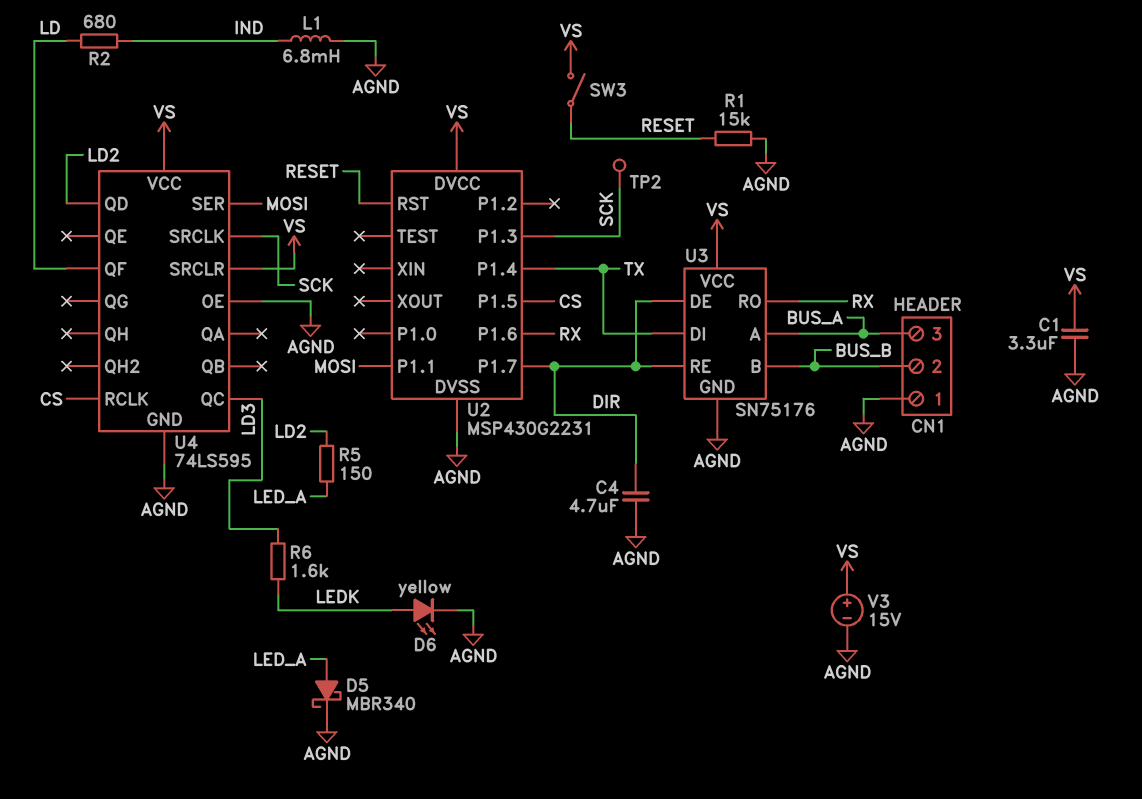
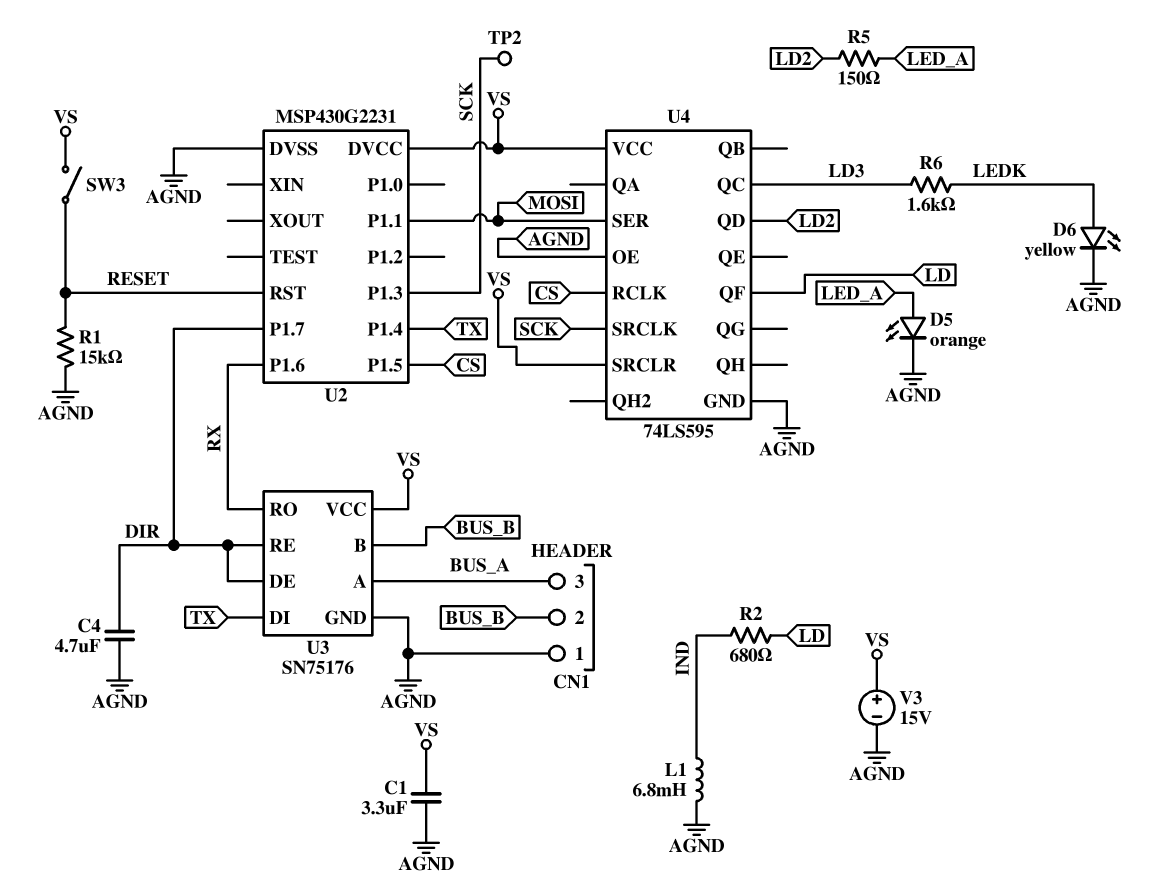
D5: schottky MBR340 (A LED_A, K AGND) -> LED orange (A LED_A, K AGND)

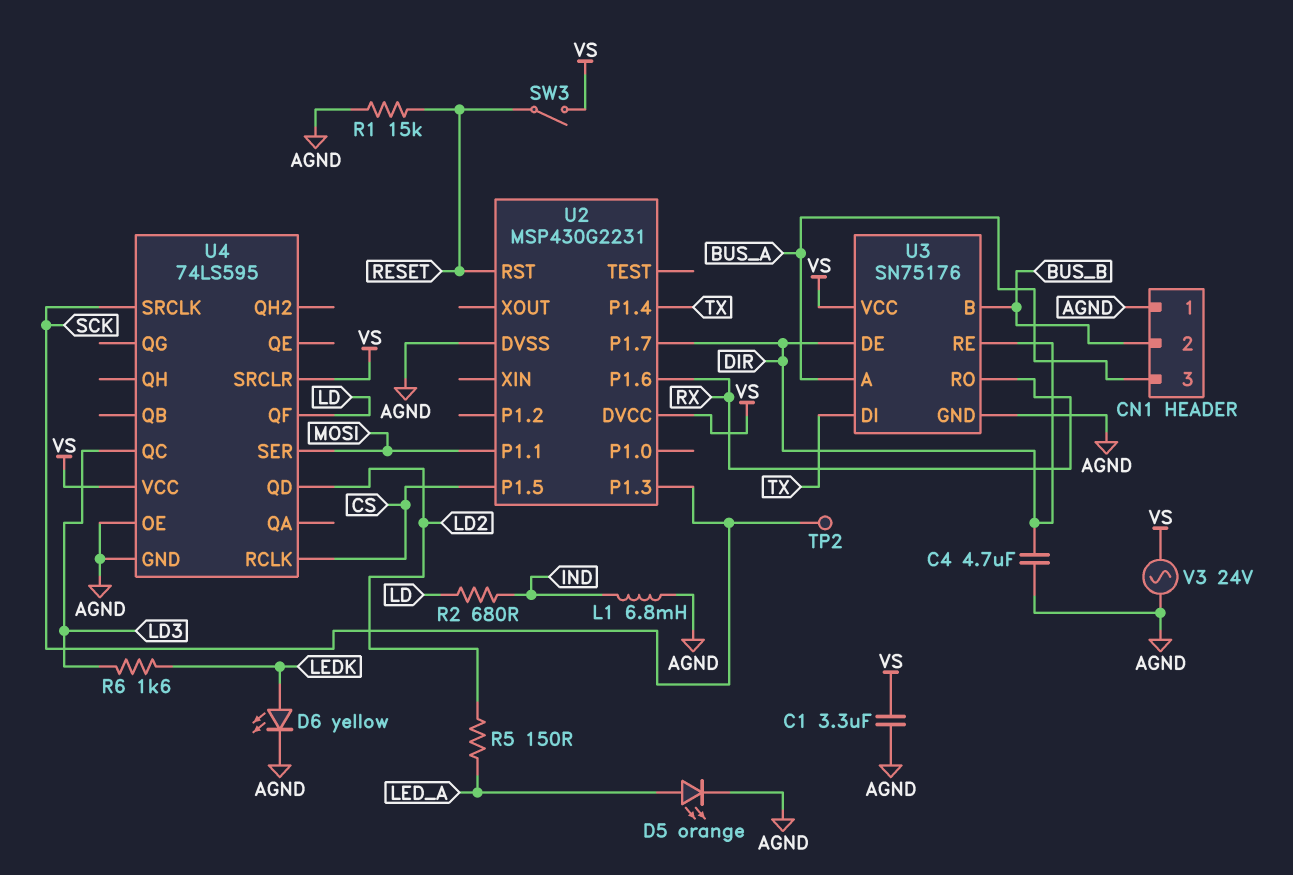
V3: 15V (plus VS, minus AGND) -> AC 24V (AGND, VS)

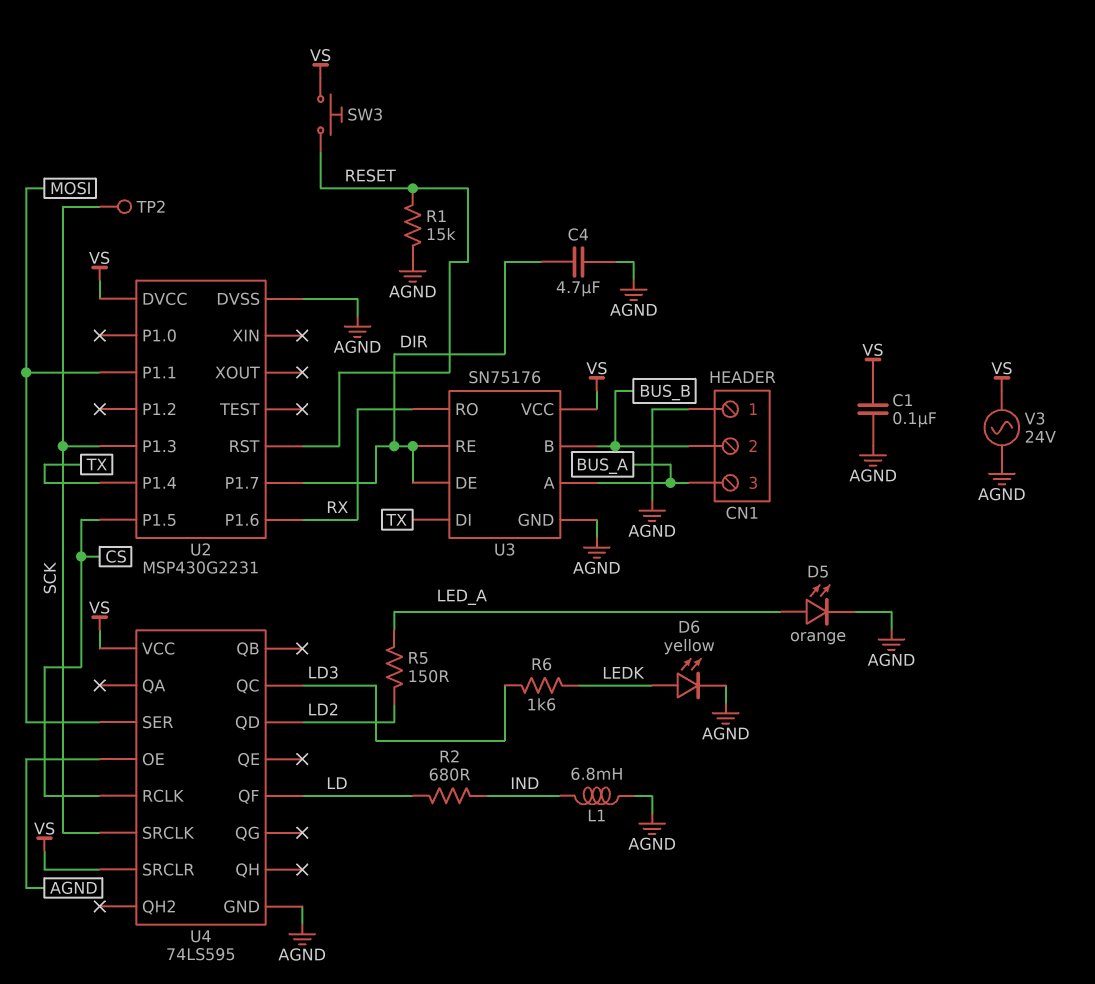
C1: 3.3uF (AGND, VS) -> 100nF (AGND, VS)
SW3: switch (RESET, VS) -> button (RESET, VS)

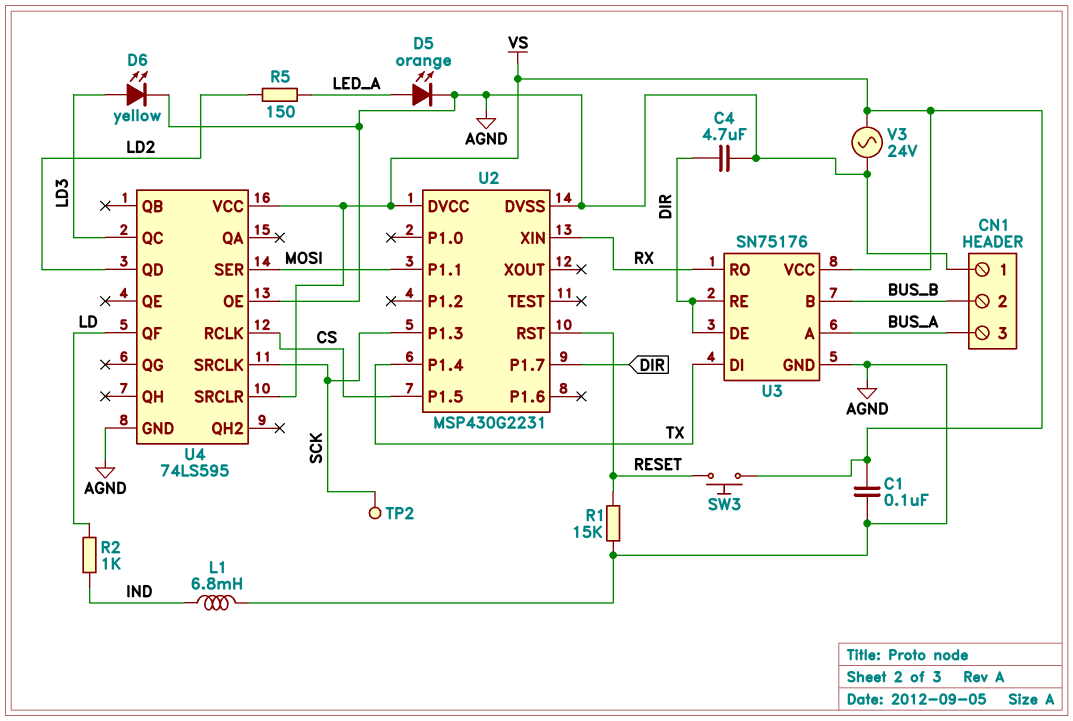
D6: LED yellow (A LEDK, K AGND) -> LED yellow (A LD3, K AGND)
R2: 680 (IND, LD) -> 1k (IND, LD)
R6: 1.6k (LD3, LEDK) -> none
U2 pin P1.6: RX -> none
U2 pin XIN: none -> RX

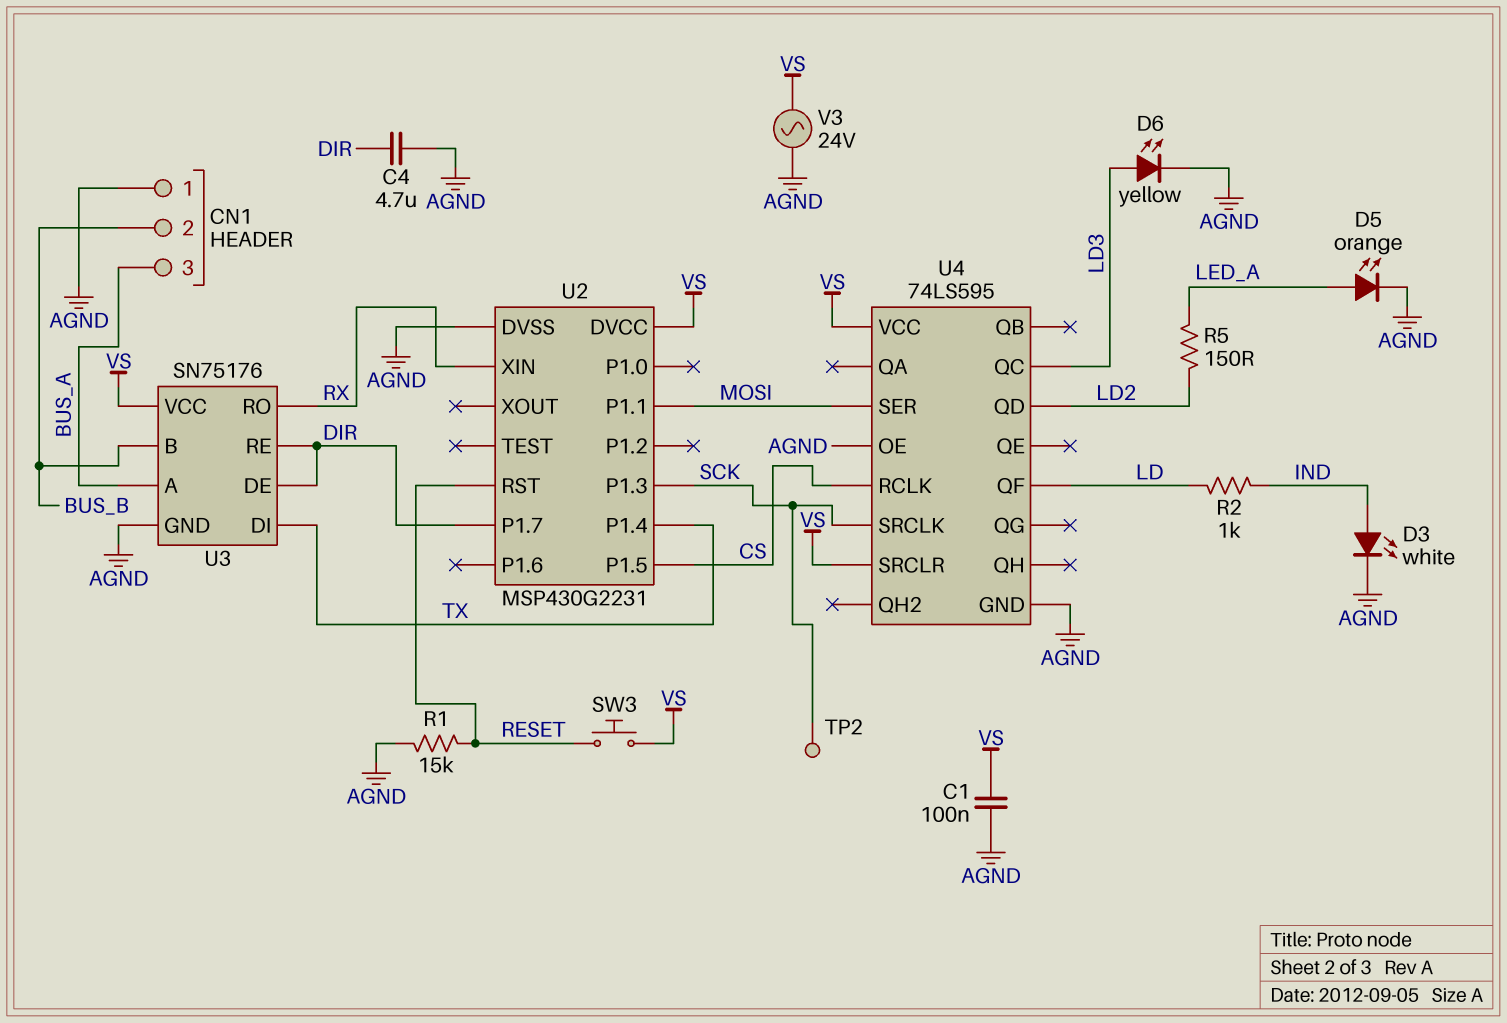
D3: none -> LED white (A IND, K AGND)
L1: 6.8mH (AGND, IND) -> none

